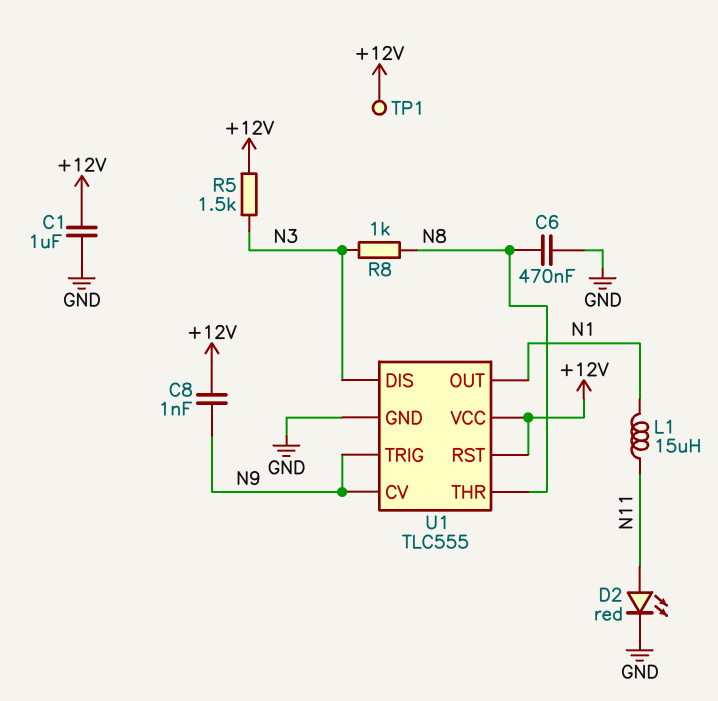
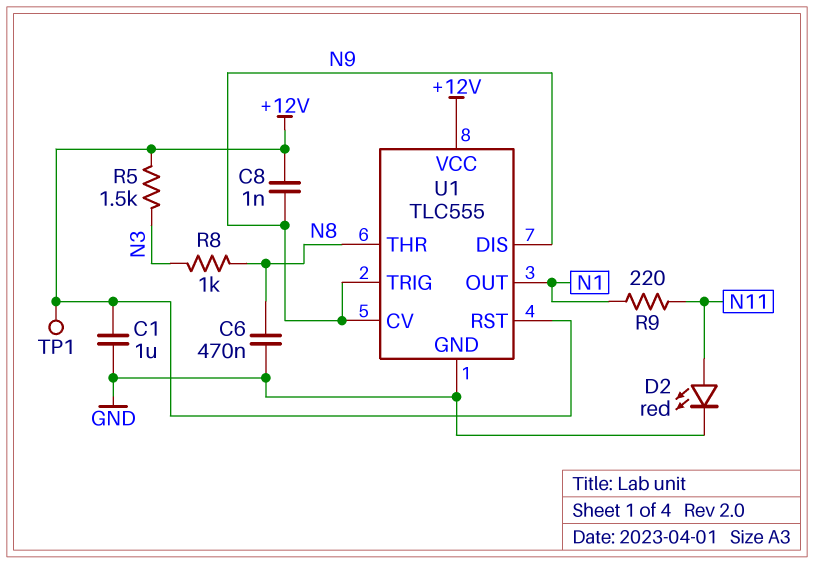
L1: 15uH (N1, N11) -> none
R9: none -> 220 (N1, N11)
U1 pin DIS: N3 -> N9

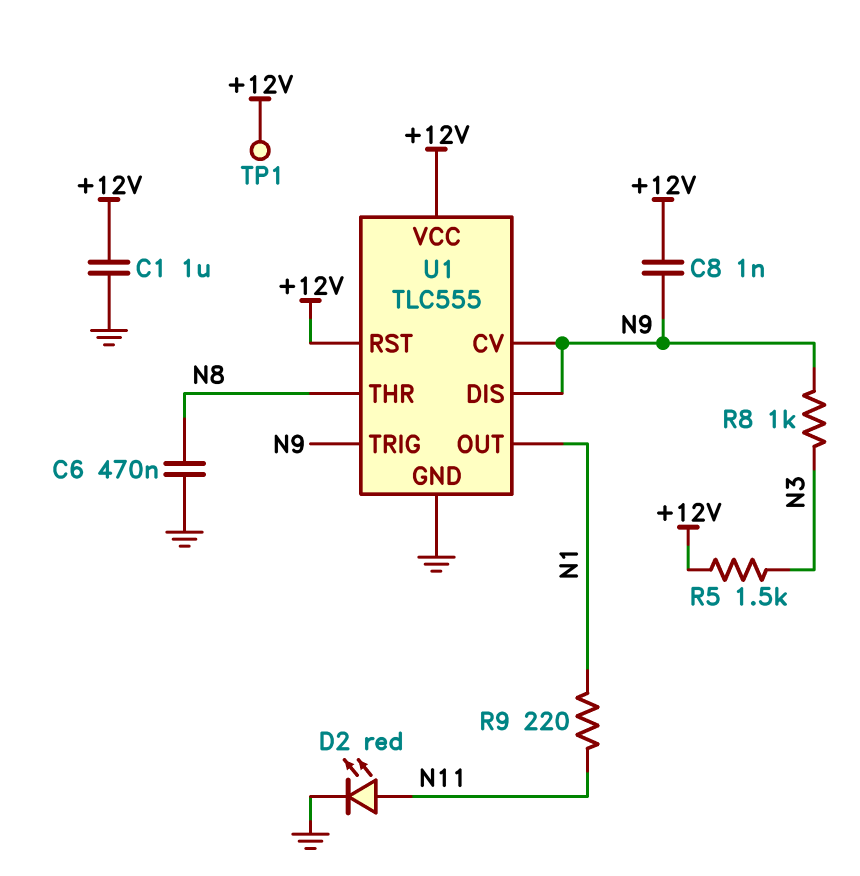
R8: 1k (N3, N8) -> 1k (N3, N9)

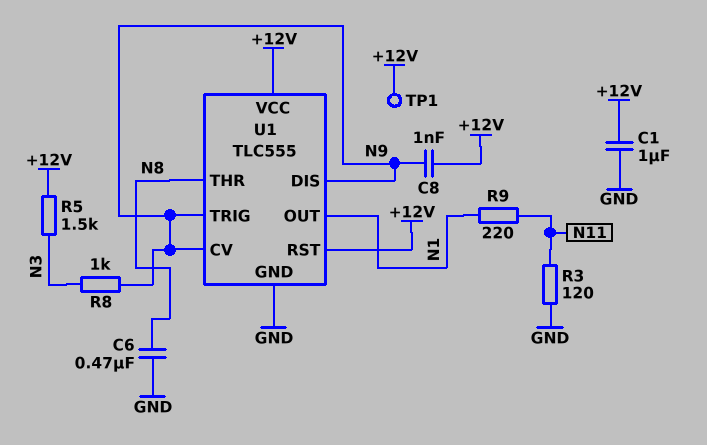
D2: LED red (A N11, K GND) -> none
R3: none -> 120 (GND, N11)

